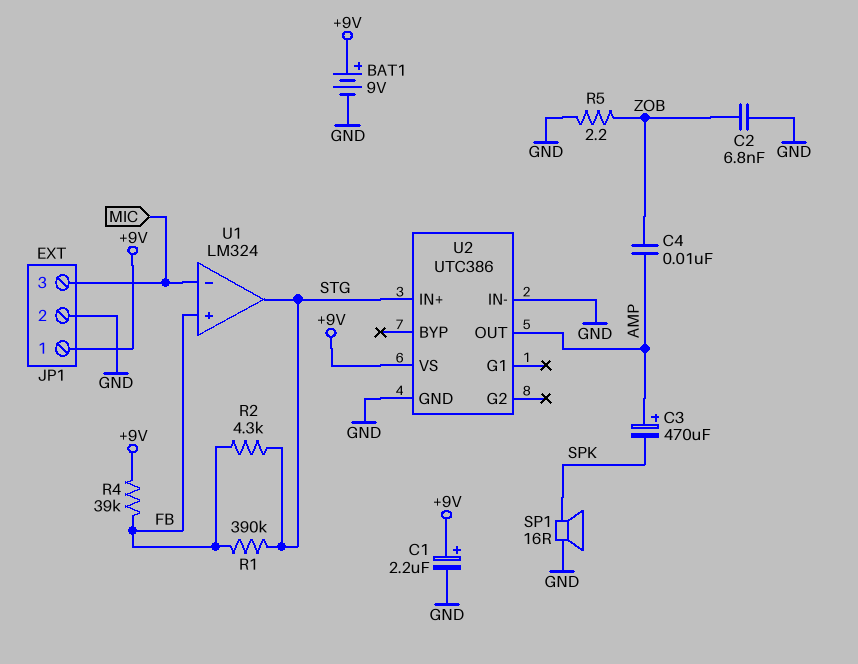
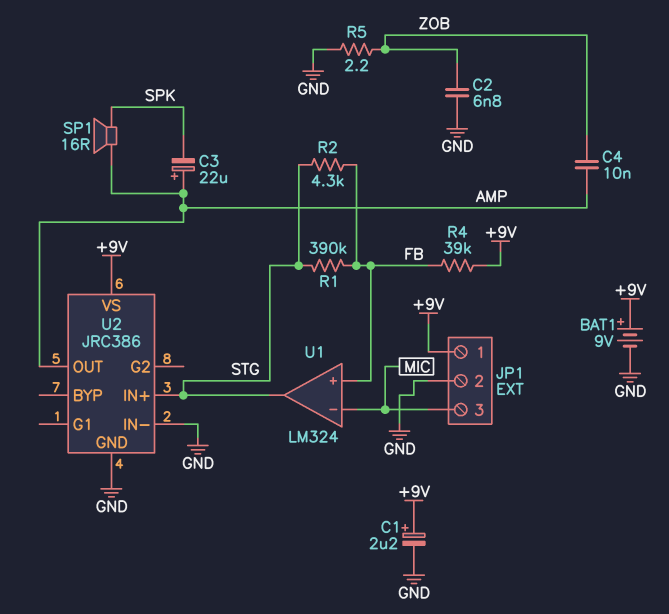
C3: 470uF (plus AMP, minus SPK) -> 22uF (plus AMP, minus SPK)
SP1: speaker 16R (GND, SPK) -> speaker 16R (AMP, SPK)
U2: UTC386 -> JRC386

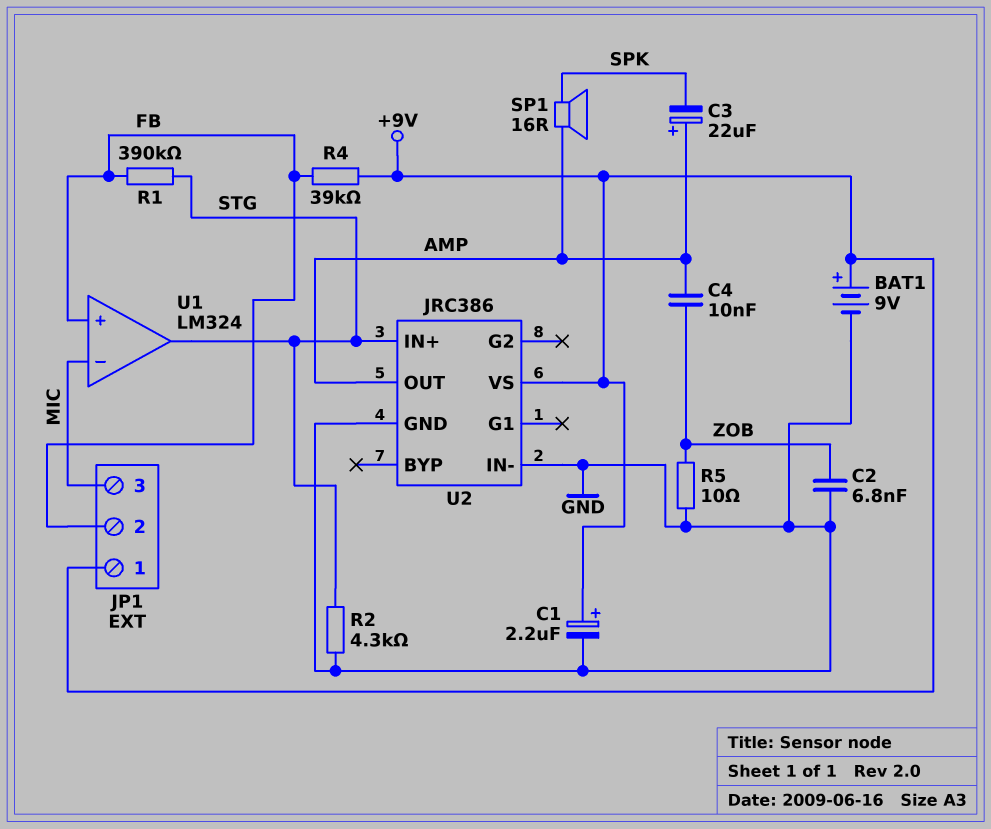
JP1 pin 2: GND -> FB
R2: 4.3k (FB, STG) -> 4.3k (GND, STG)
R5: 2.2 (GND, ZOB) -> 10 (GND, ZOB)

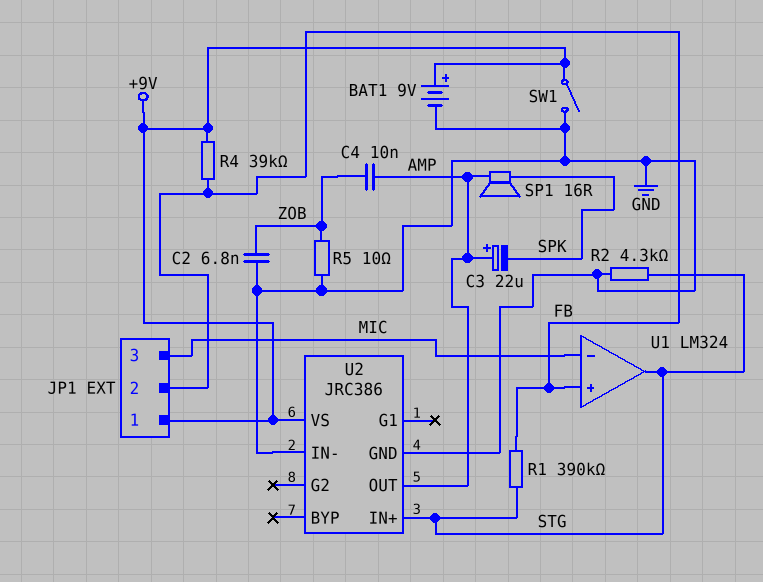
C1: 2.2uF (plus +9V, minus GND) -> none
SW1: none -> switch (+9V, GND)

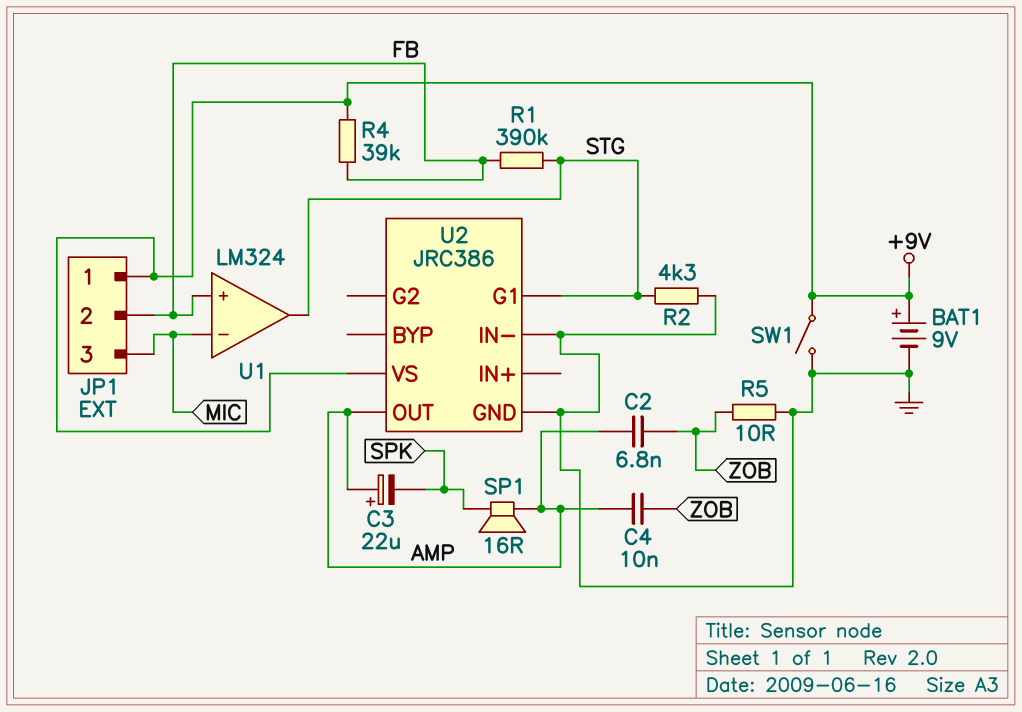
C2: 6.8nF (GND, ZOB) -> 6.8nF (AMP, ZOB)
U2 pin G1: none -> STG
U2 pin IN+: STG -> none

